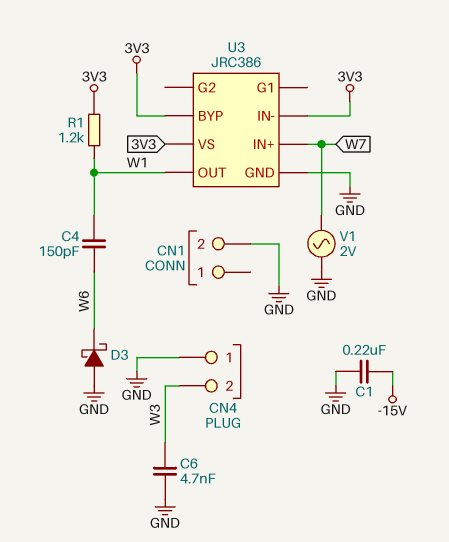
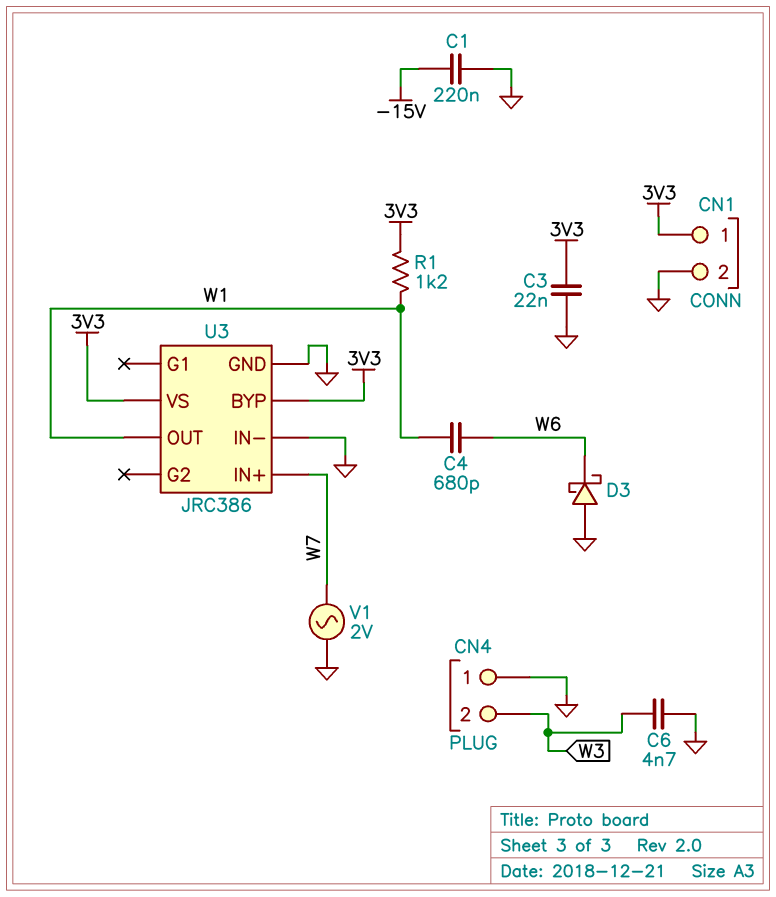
C3: none -> 22nF (3V3, GND)
C4: 150pF (W1, W6) -> 680pF (W1, W6)
CN1 pin 1: none -> 3V3
U3 pin IN-: 3V3 -> GND

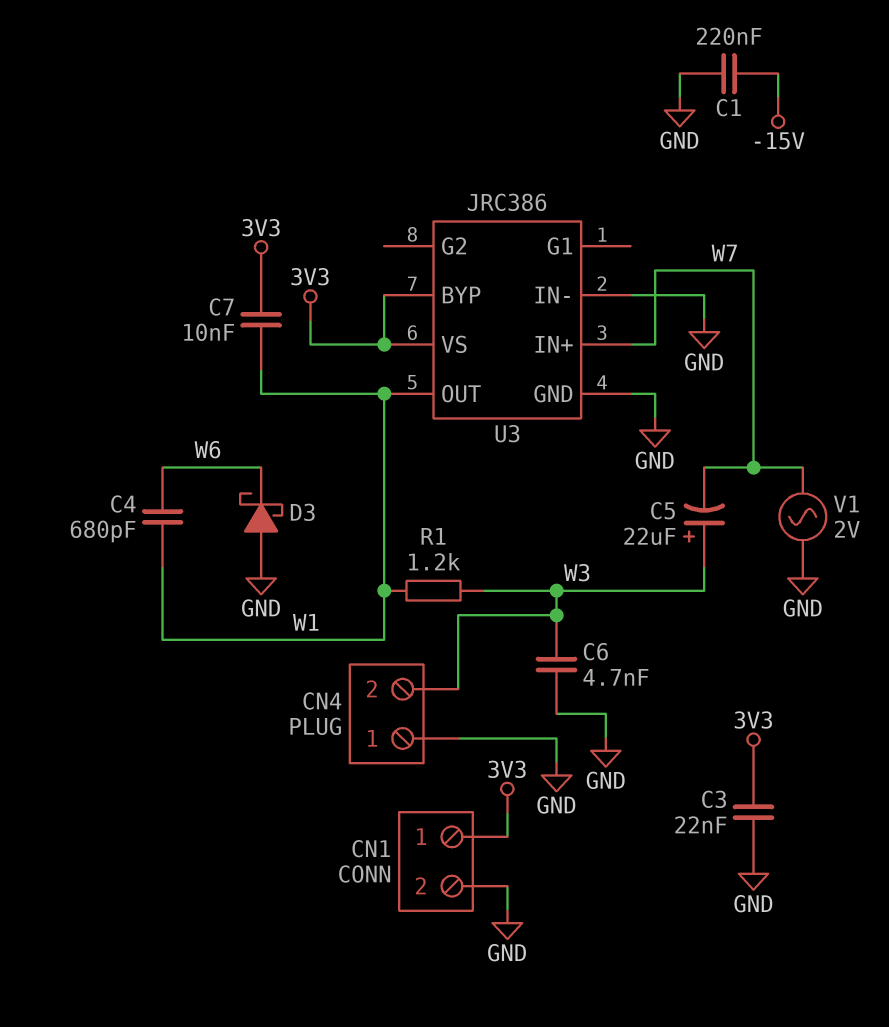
C5: none -> 22uF (plus W3, minus W7)
C7: none -> 10nF (3V3, W1)
R1: 1.2k (3V3, W1) -> 1.2k (W1, W3)

